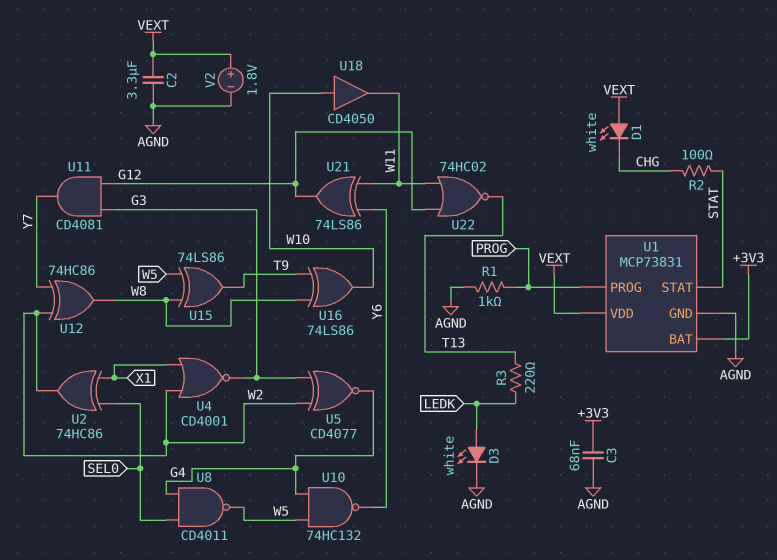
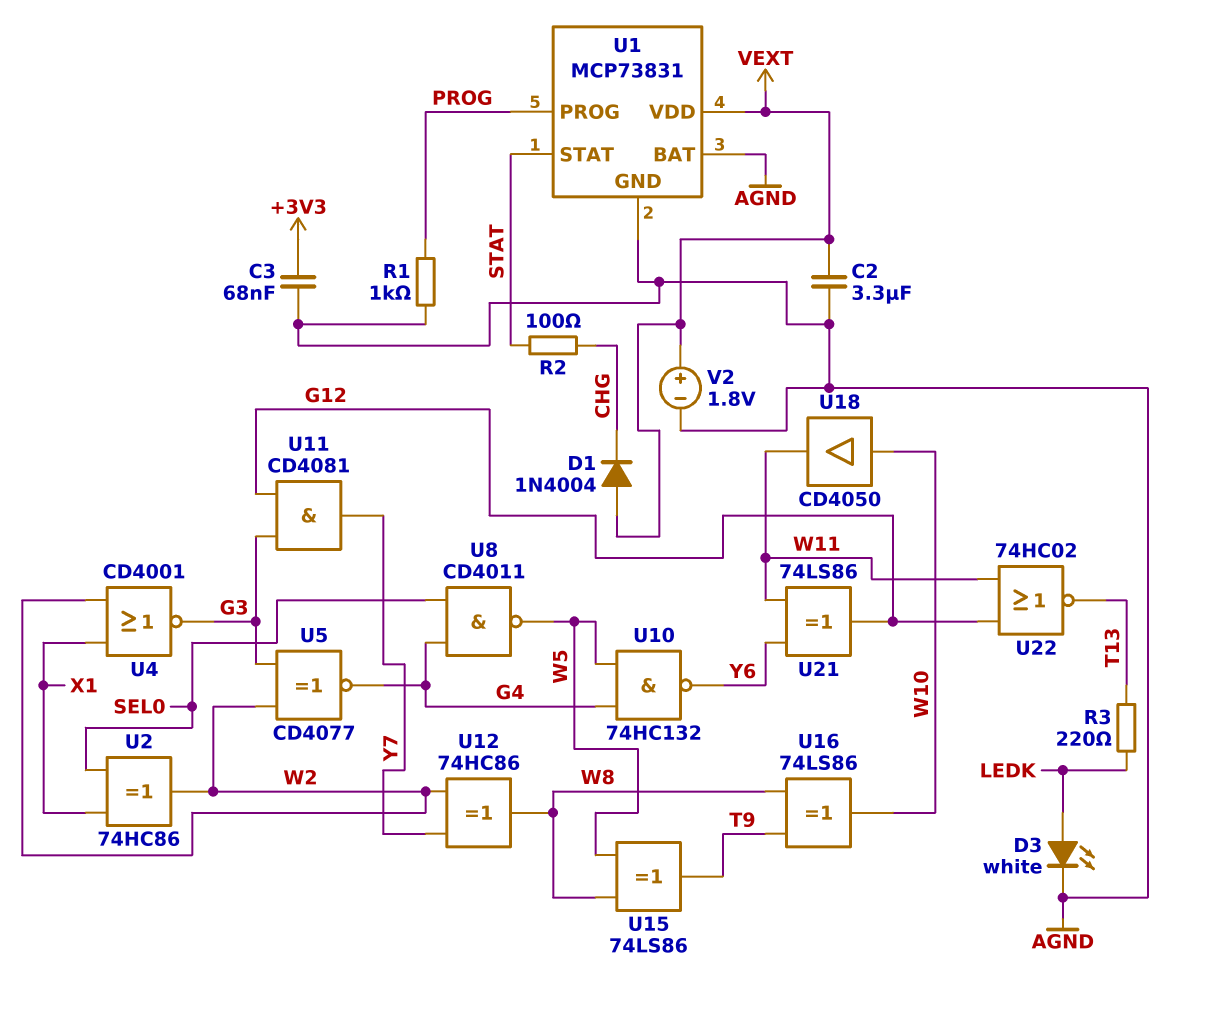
D1: LED white (A VEXT, K CHG) -> diode 1N4004 (A VEXT, K CHG)
U1 pin BAT: +3V3 -> AGND

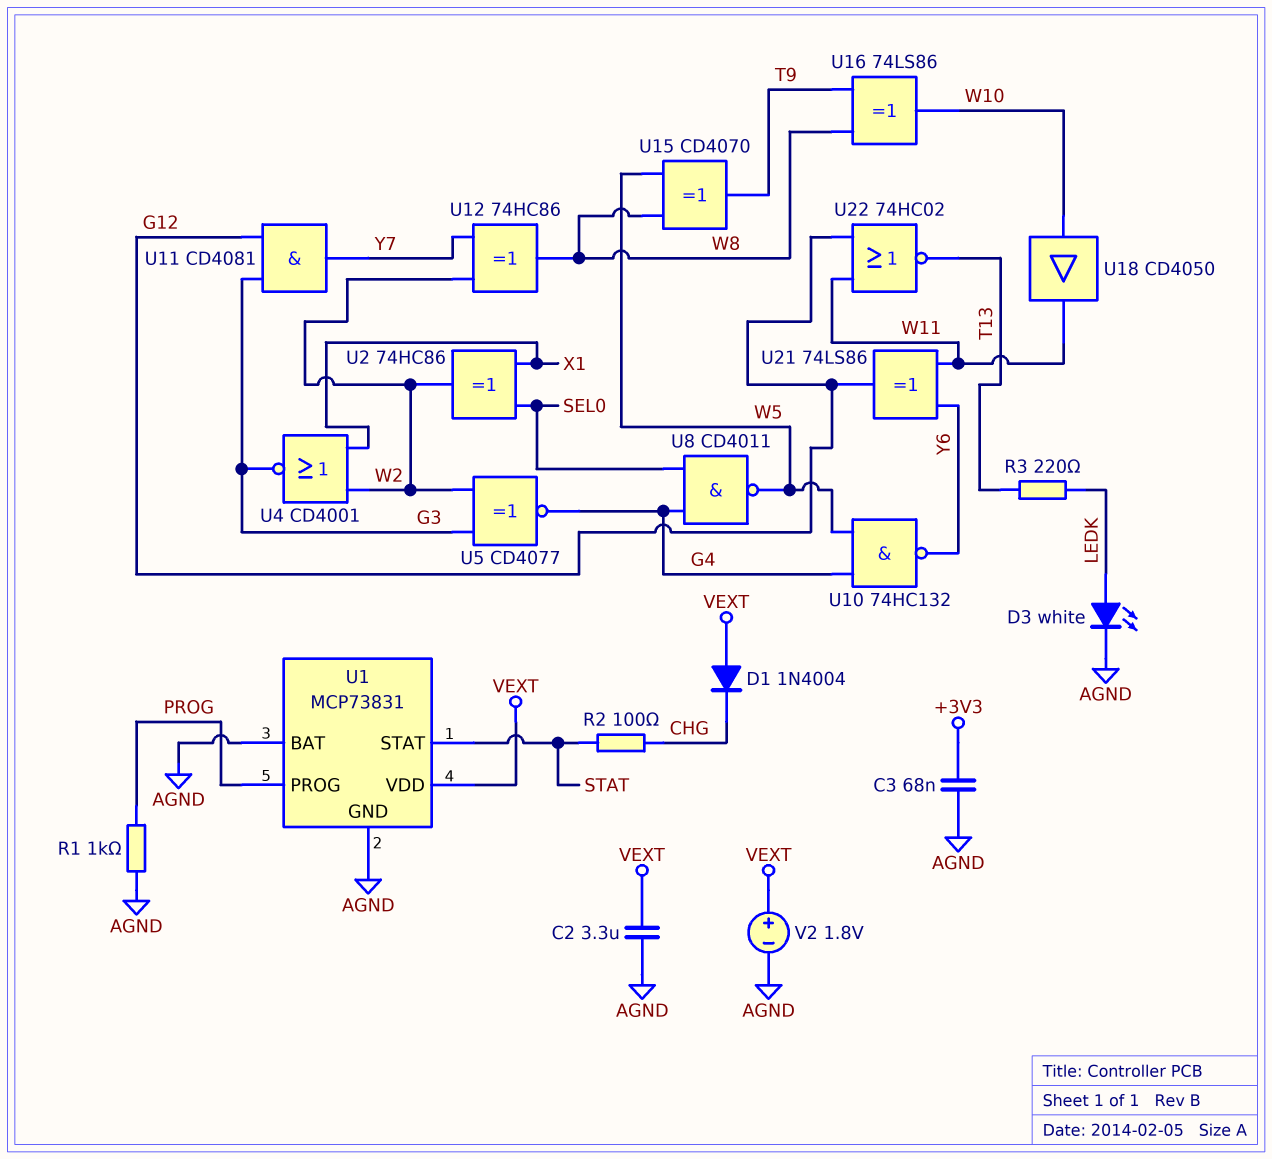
U15: XOR 74LS86 (in W5, in W8, out T9) -> XOR CD4070 (in W5, in W8, out T9)

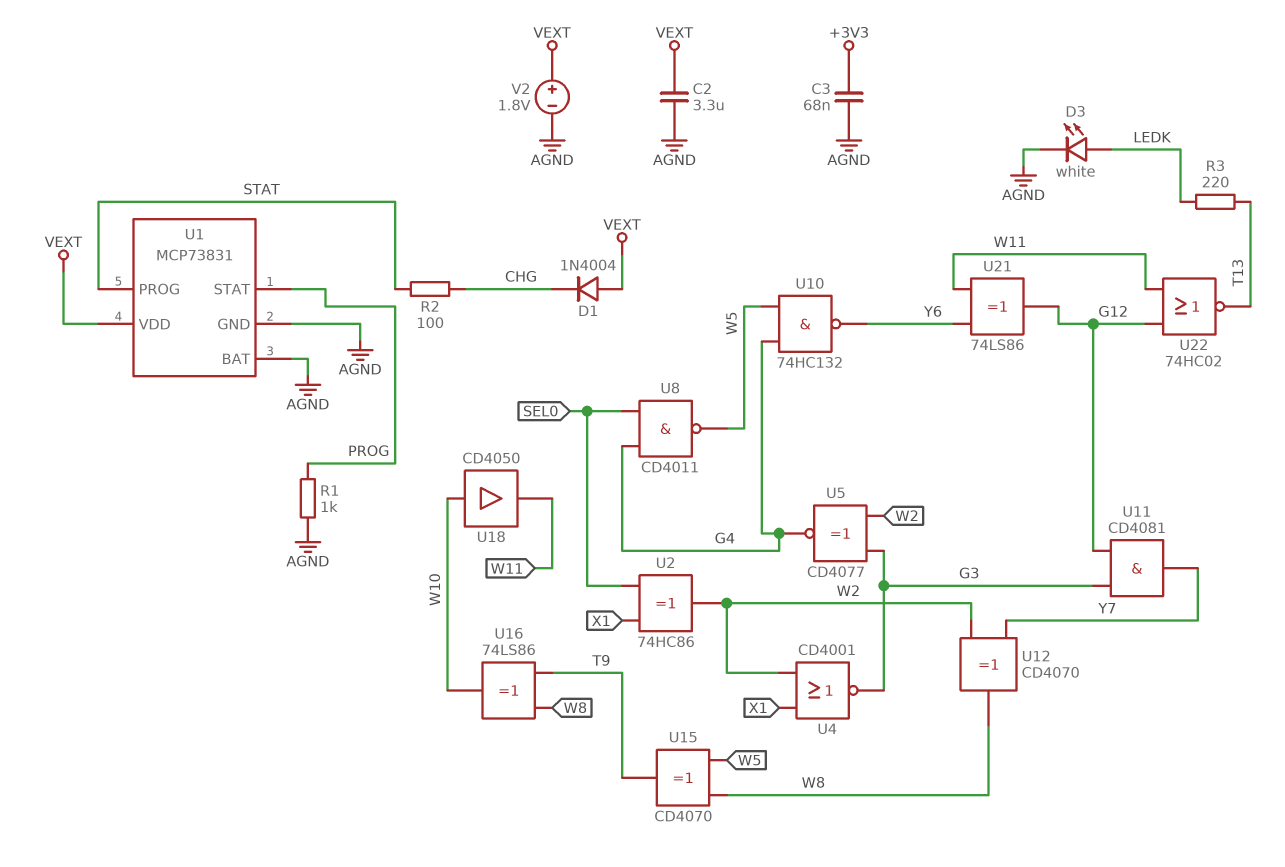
U1 pin PROG: PROG -> STAT
U1 pin STAT: STAT -> PROG
U12: XOR 74HC86 (in W2, in Y7, out W8) -> XOR CD4070 (in W2, in Y7, out W8)

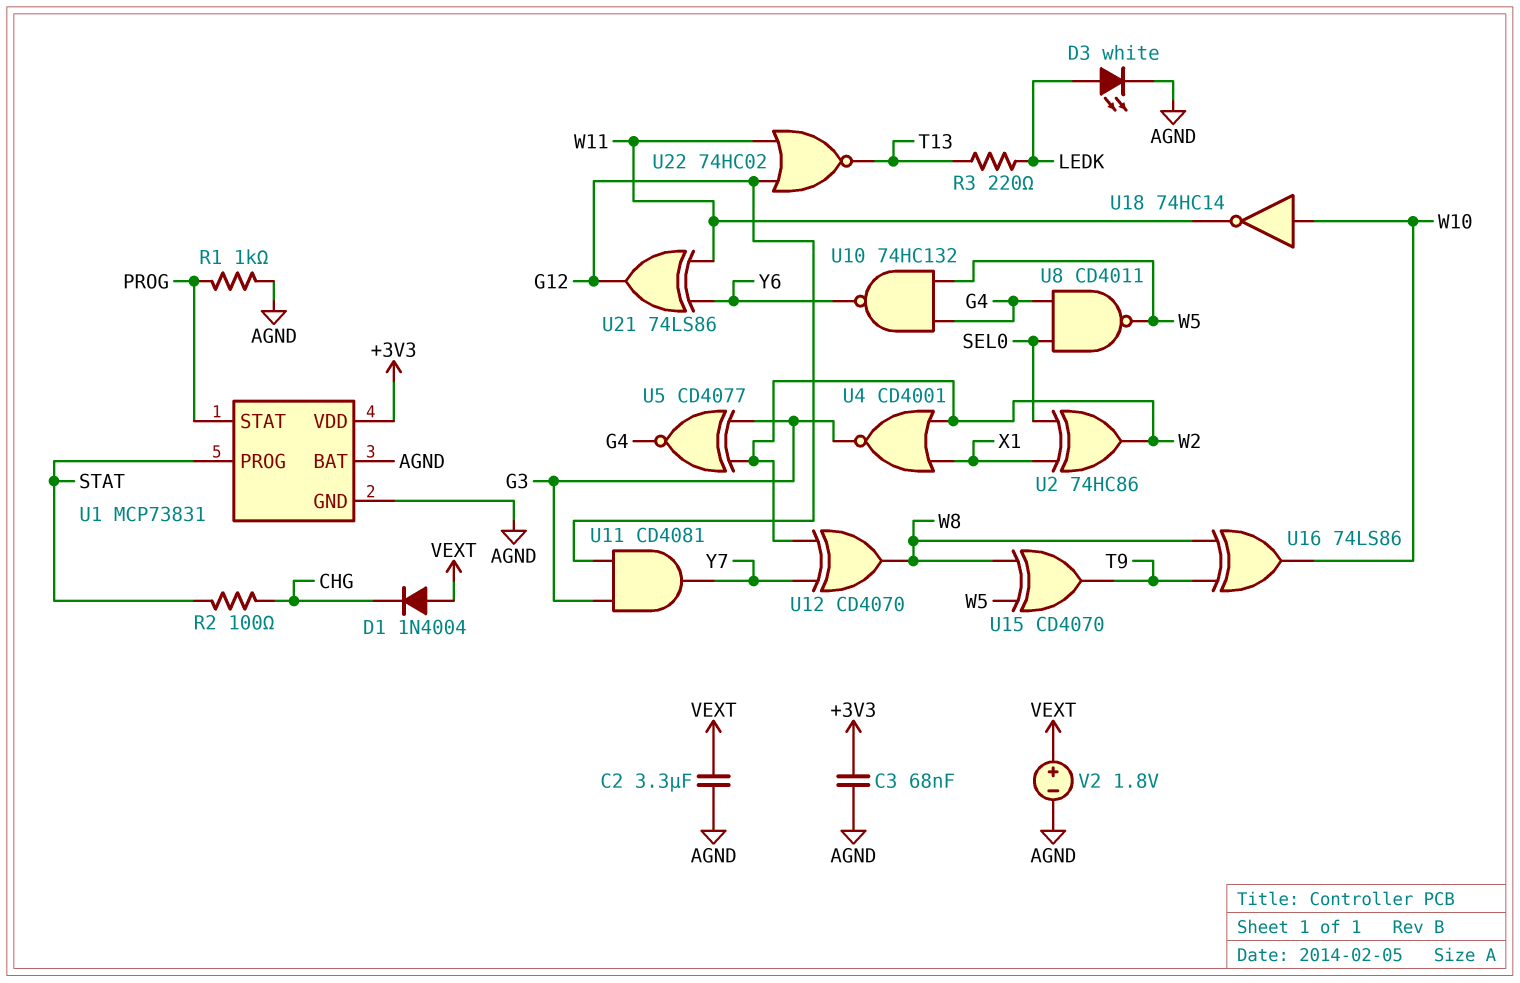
U1 pin VDD: VEXT -> +3V3
U18: buffer CD4050 (in W10, out W11) -> NOT 74HC14 (in W10, out W11)

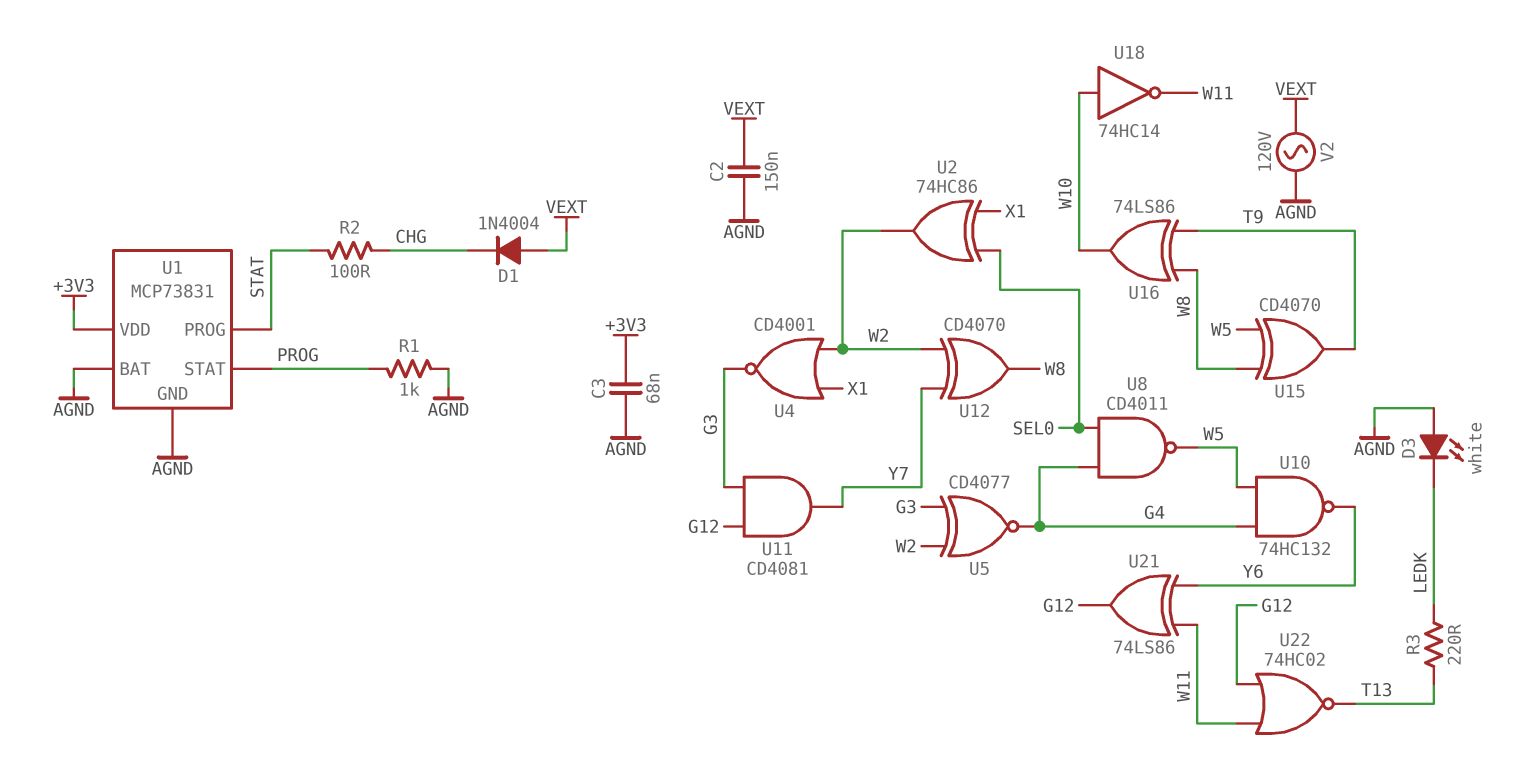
C2: 3.3uF (AGND, VEXT) -> 150nF (AGND, VEXT)
D3: LED white (A LEDK, K AGND) -> LED white (A AGND, K LEDK)
V2: 1.8V (plus VEXT, minus AGND) -> AC 120V (AGND, VEXT)

